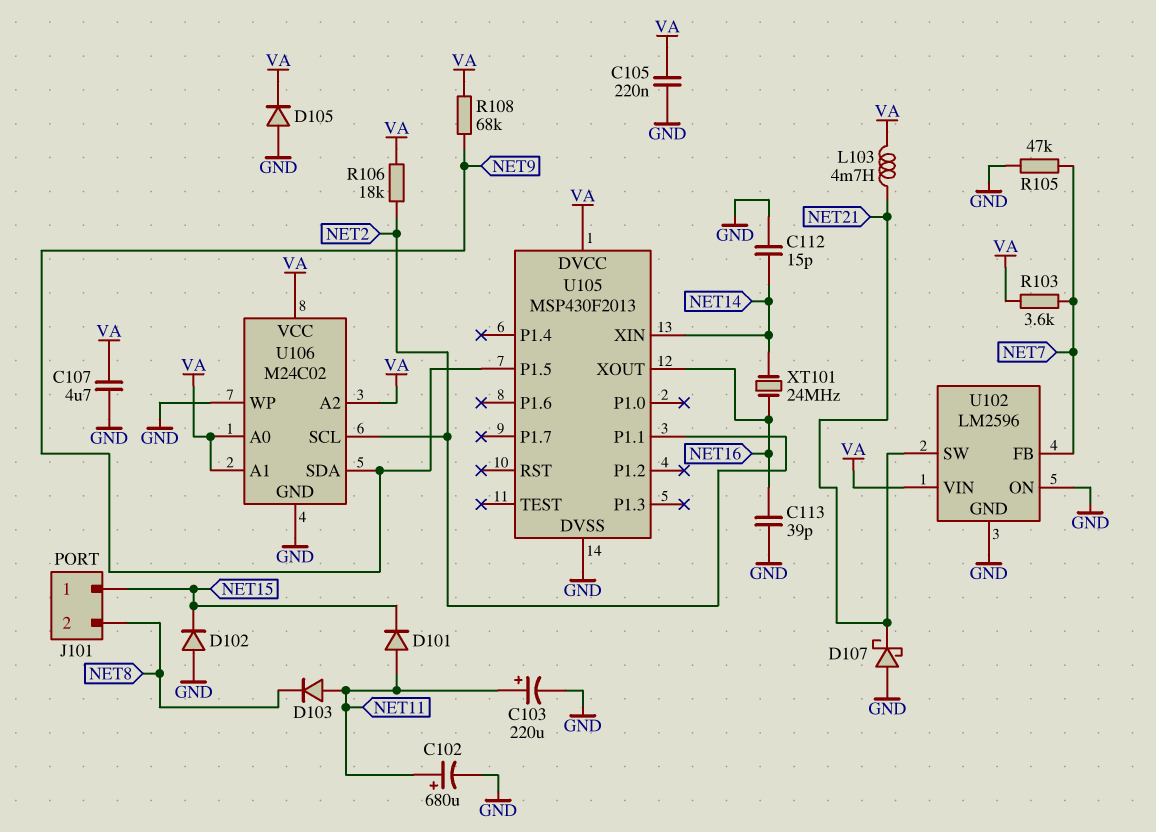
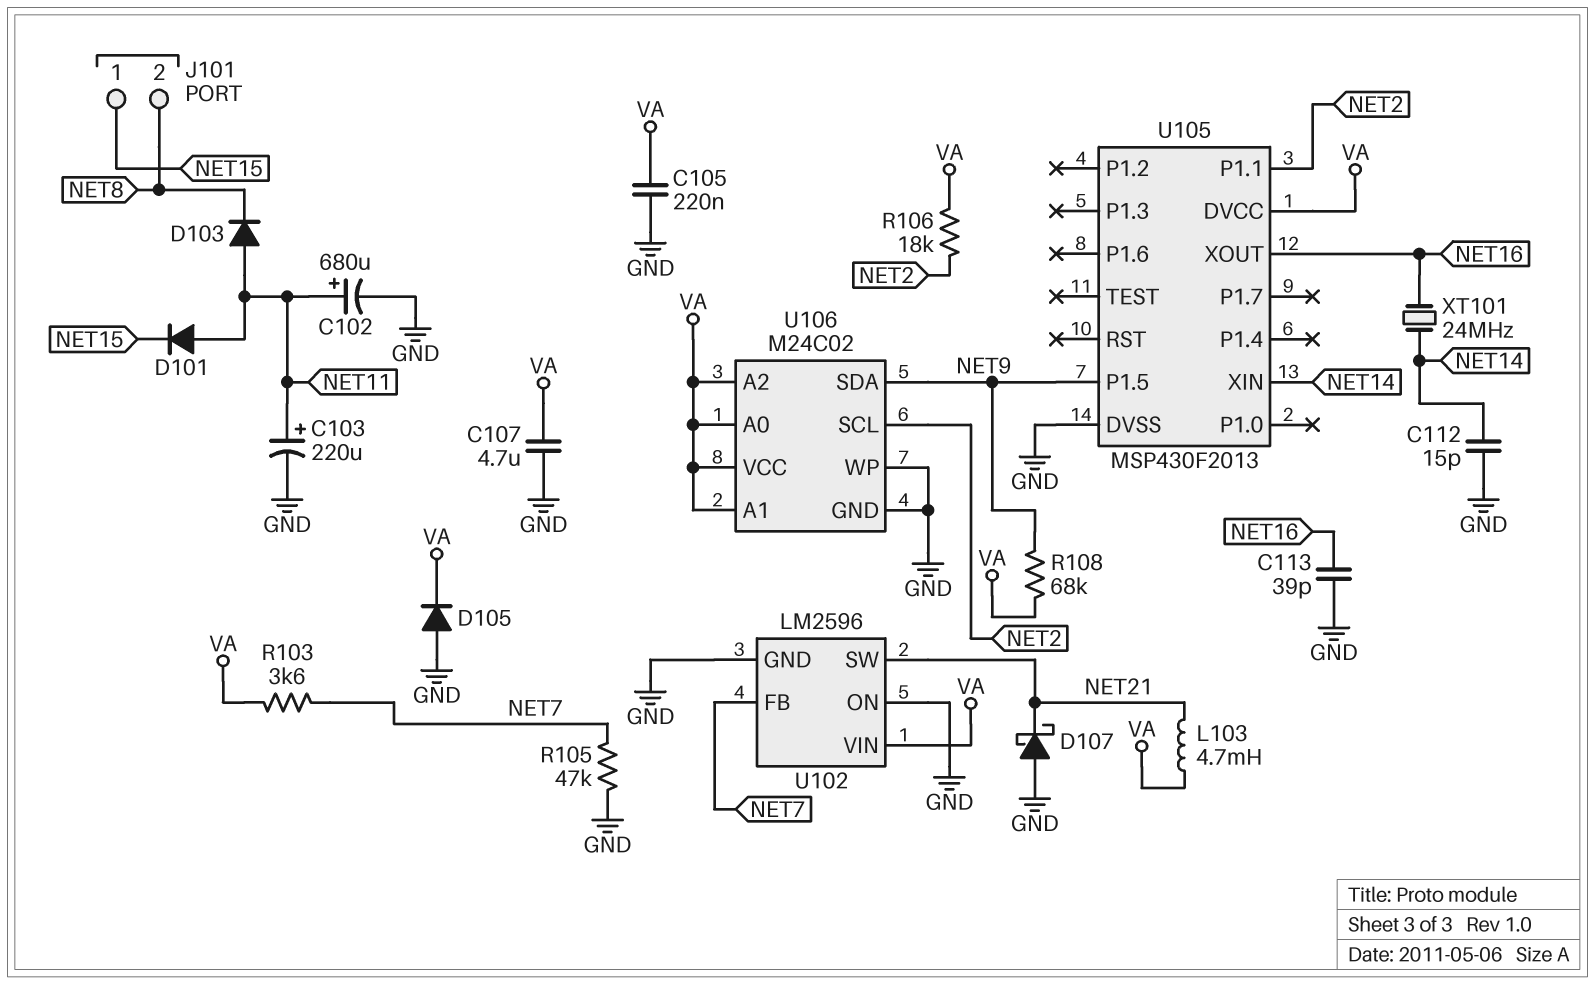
D102: diode (A GND, K NET15) -> none

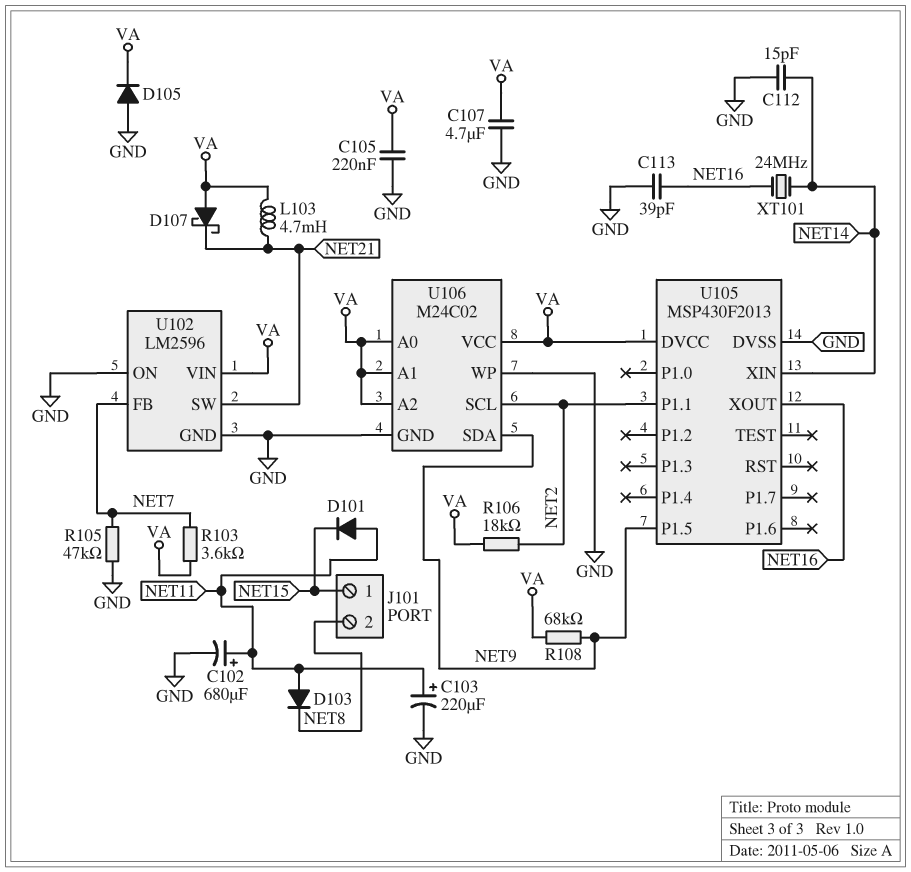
D107: schottky (A GND, K NET21) -> schottky (A VA, K NET21)

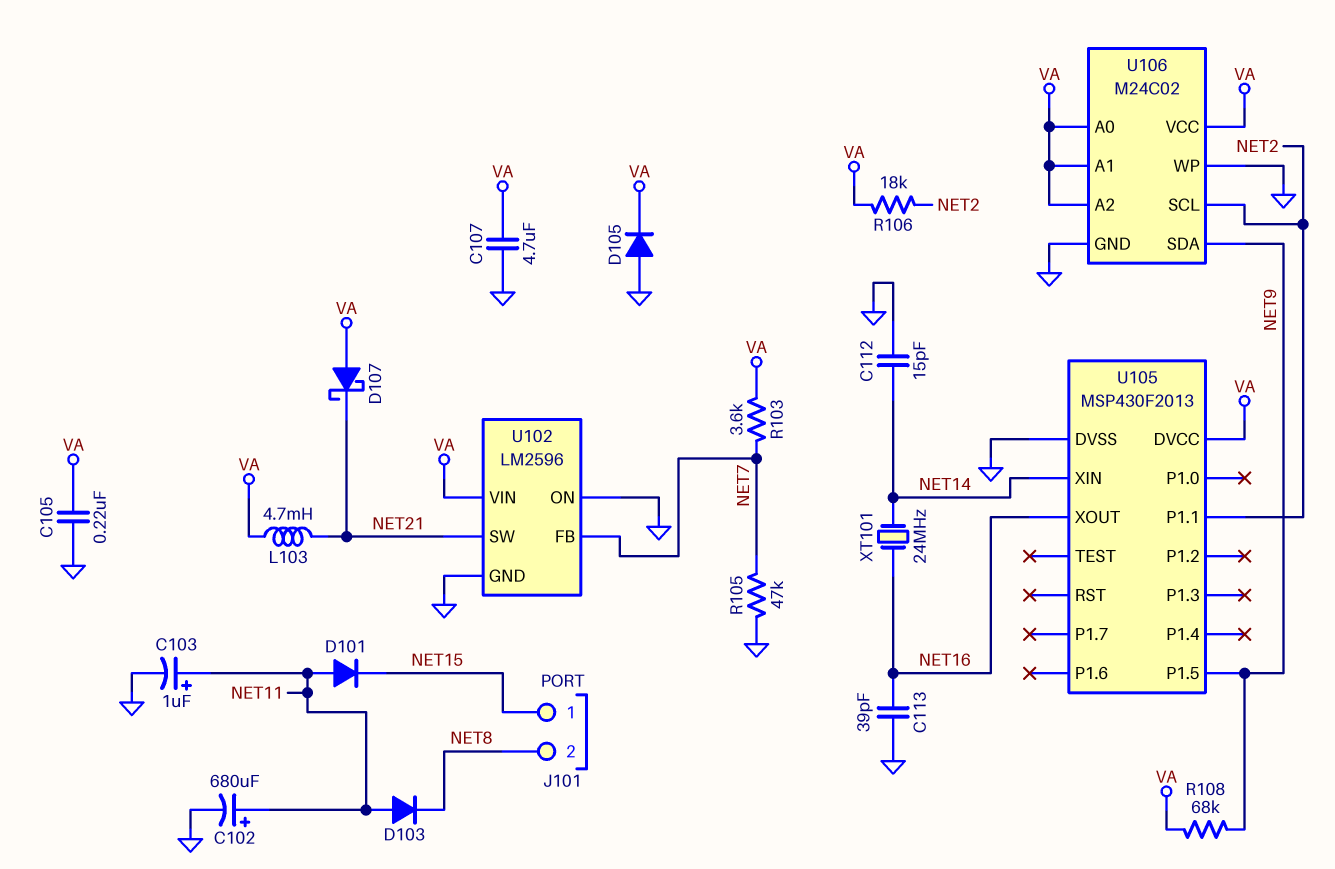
C103: 220uF (plus NET11, minus GND) -> 1uF (plus NET11, minus GND)

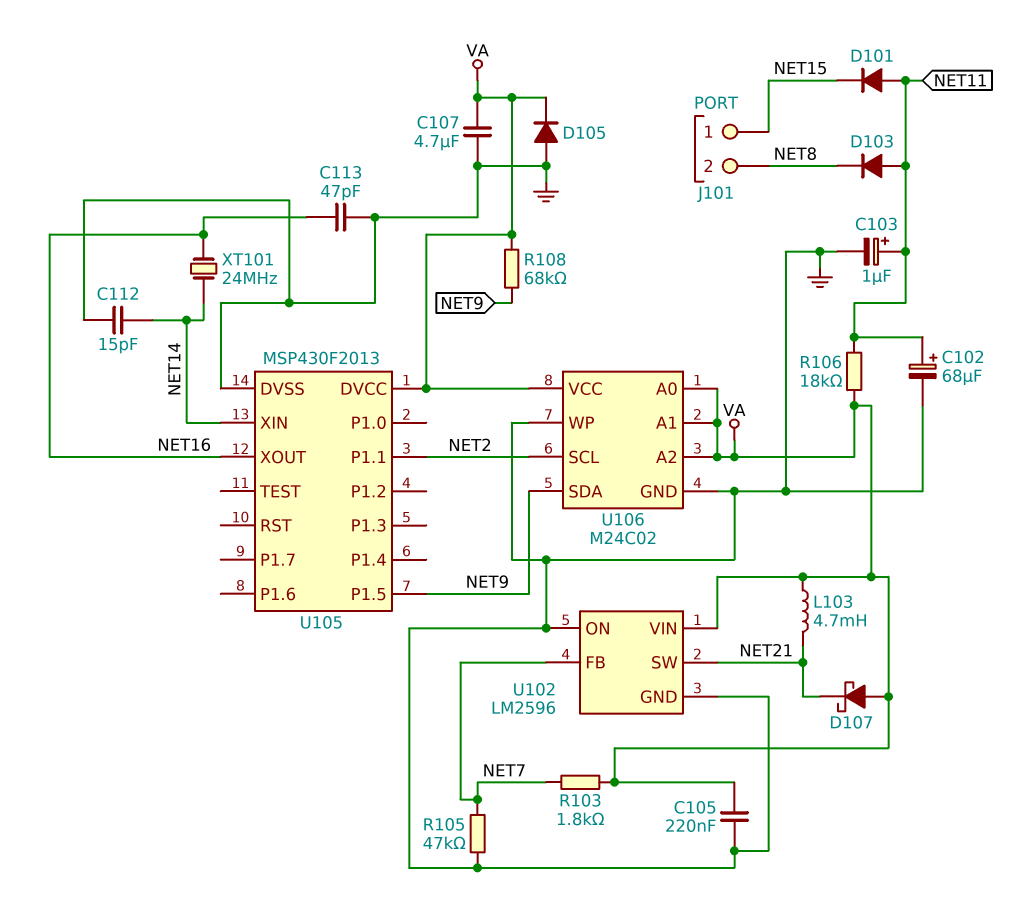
C102: 680uF (plus NET11, minus GND) -> 68uF (plus NET11, minus GND)
C113: 39pF (GND, NET16) -> 47pF (GND, NET16)
R103: 3.6k (NET7, VA) -> 1.8k (NET7, VA)
R106: 18k (NET2, VA) -> 18k (NET11, VA)

